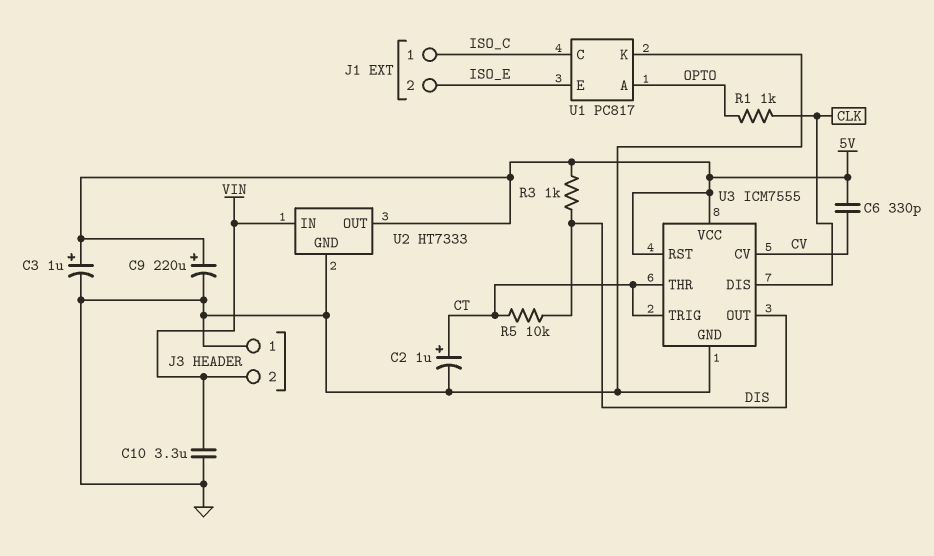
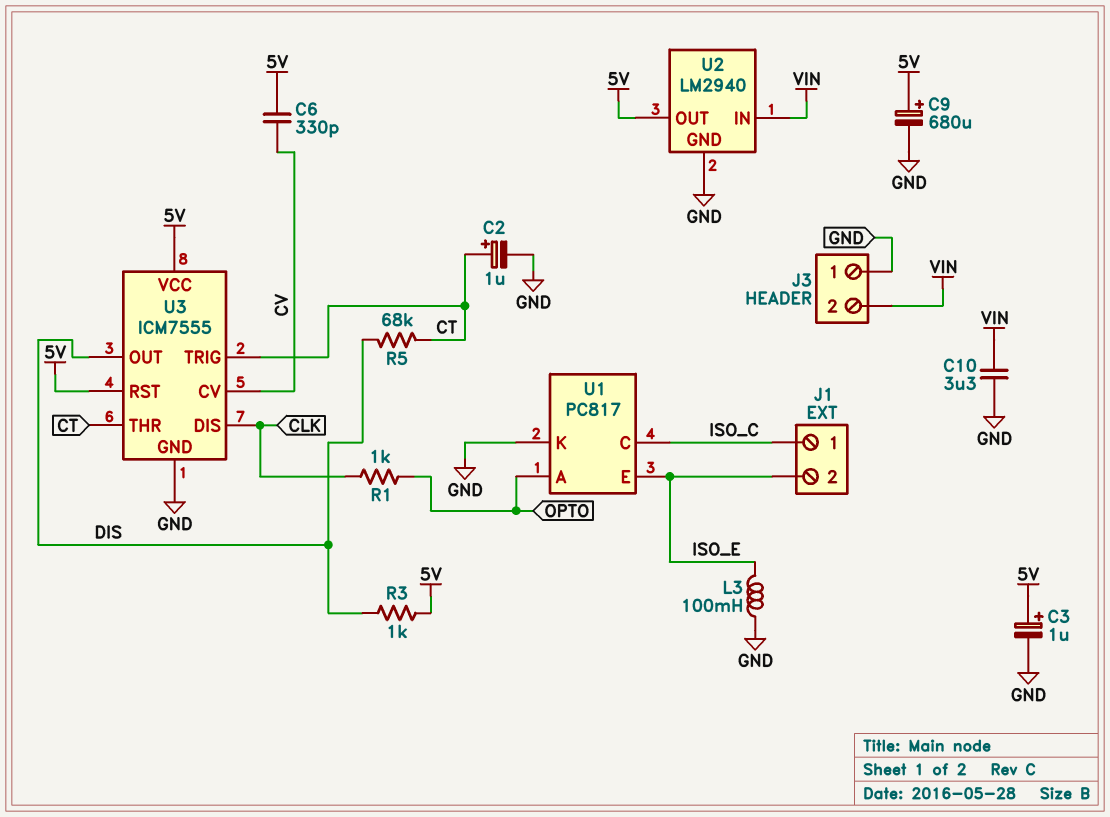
C9: 220uF (plus 5V, minus GND) -> 680uF (plus 5V, minus GND)
L3: none -> 100mH (GND, ISO_E)
R5: 10k (CT, DIS) -> 68k (CT, DIS)
U2: HT7333 -> LM2940

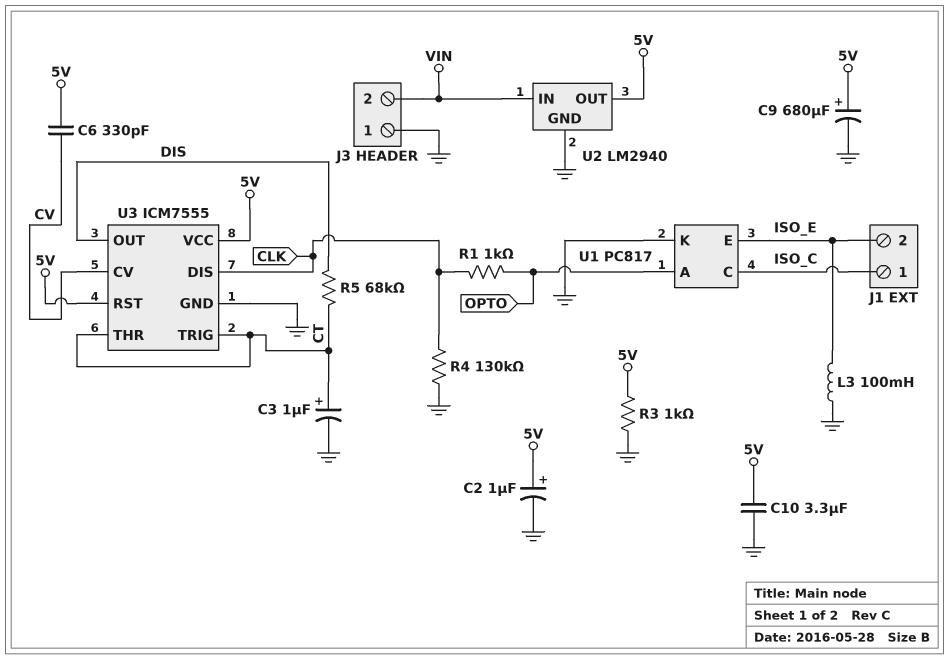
C2: 1uF (plus CT, minus GND) -> 1uF (plus 5V, minus GND)
C3: 1uF (plus 5V, minus GND) -> 1uF (plus CT, minus GND)
C10: 3.3uF (GND, VIN) -> 3.3uF (5V, GND)
R3: 1k (5V, DIS) -> 1k (5V, GND)
R4: none -> 130k (CLK, GND)

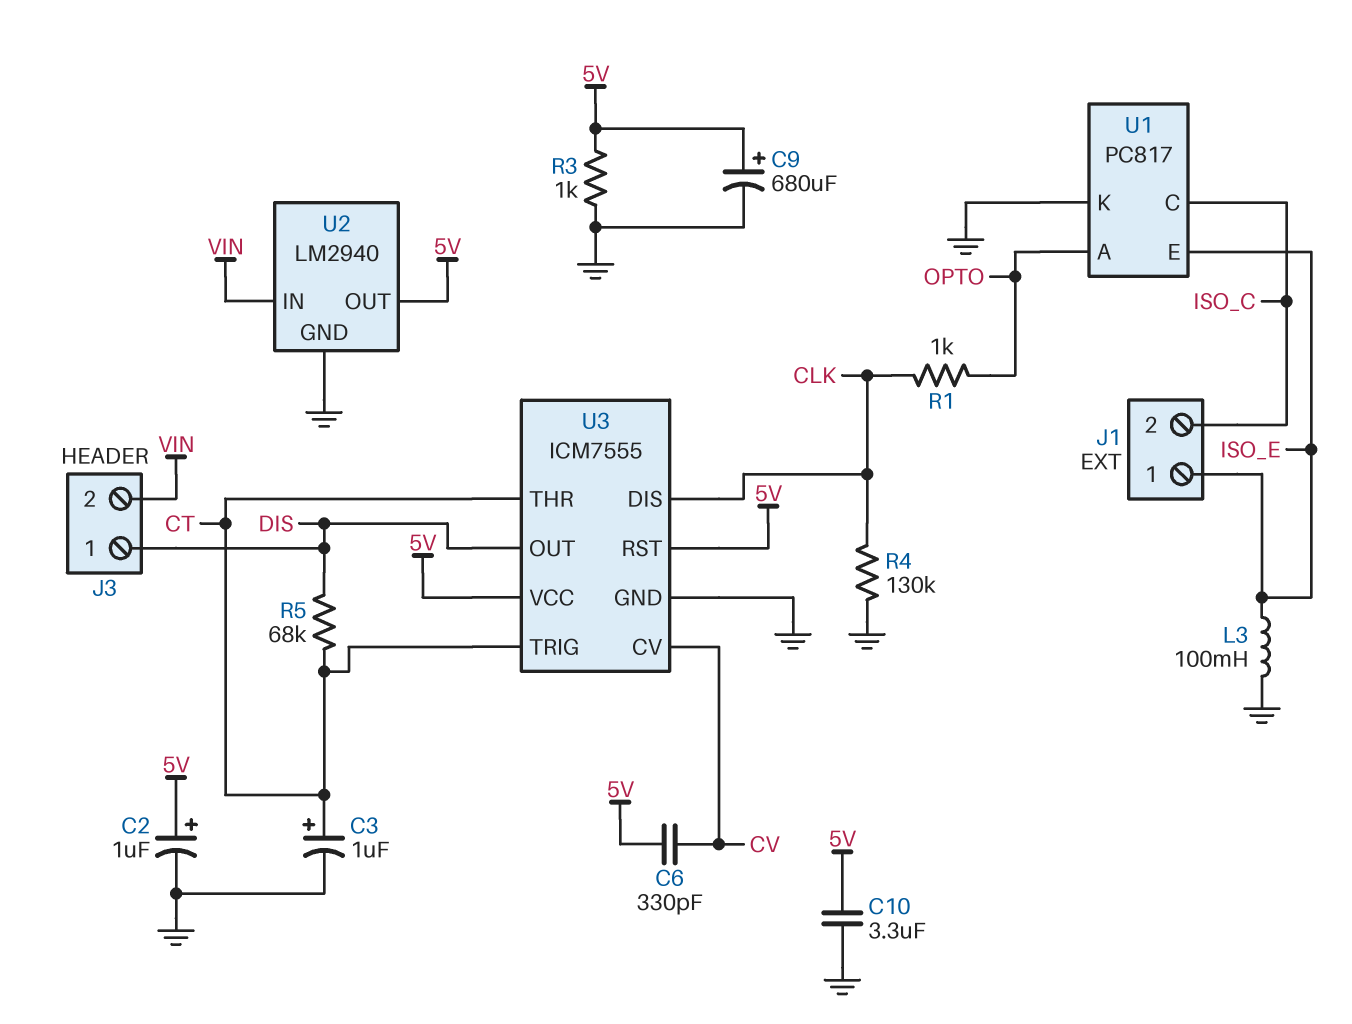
J1 pin 1: ISO_C -> ISO_E
J1 pin 2: ISO_E -> ISO_C
J3 pin 1: GND -> DIS

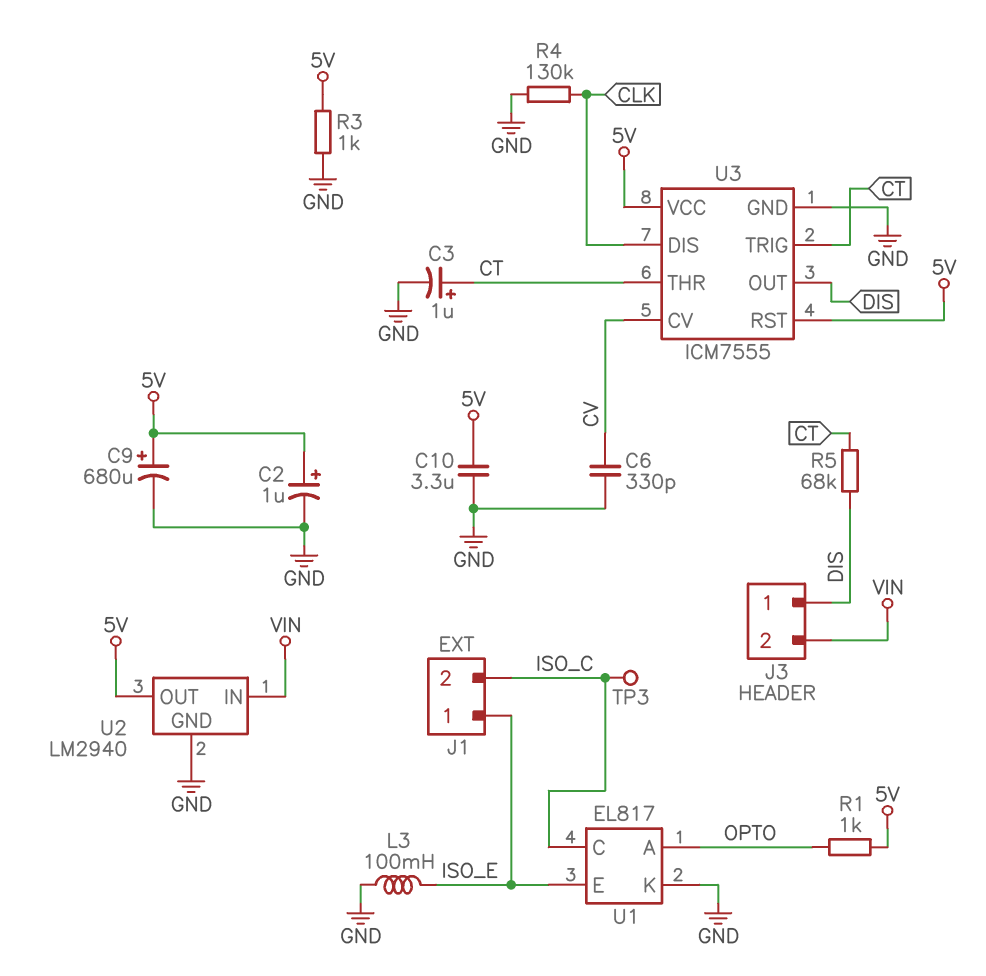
C6: 330pF (5V, CV) -> 330pF (CV, GND)
R1: 1k (CLK, OPTO) -> 1k (5V, OPTO)
TP3: none -> test point (ISO_C)
U1: PC817 -> EL817

